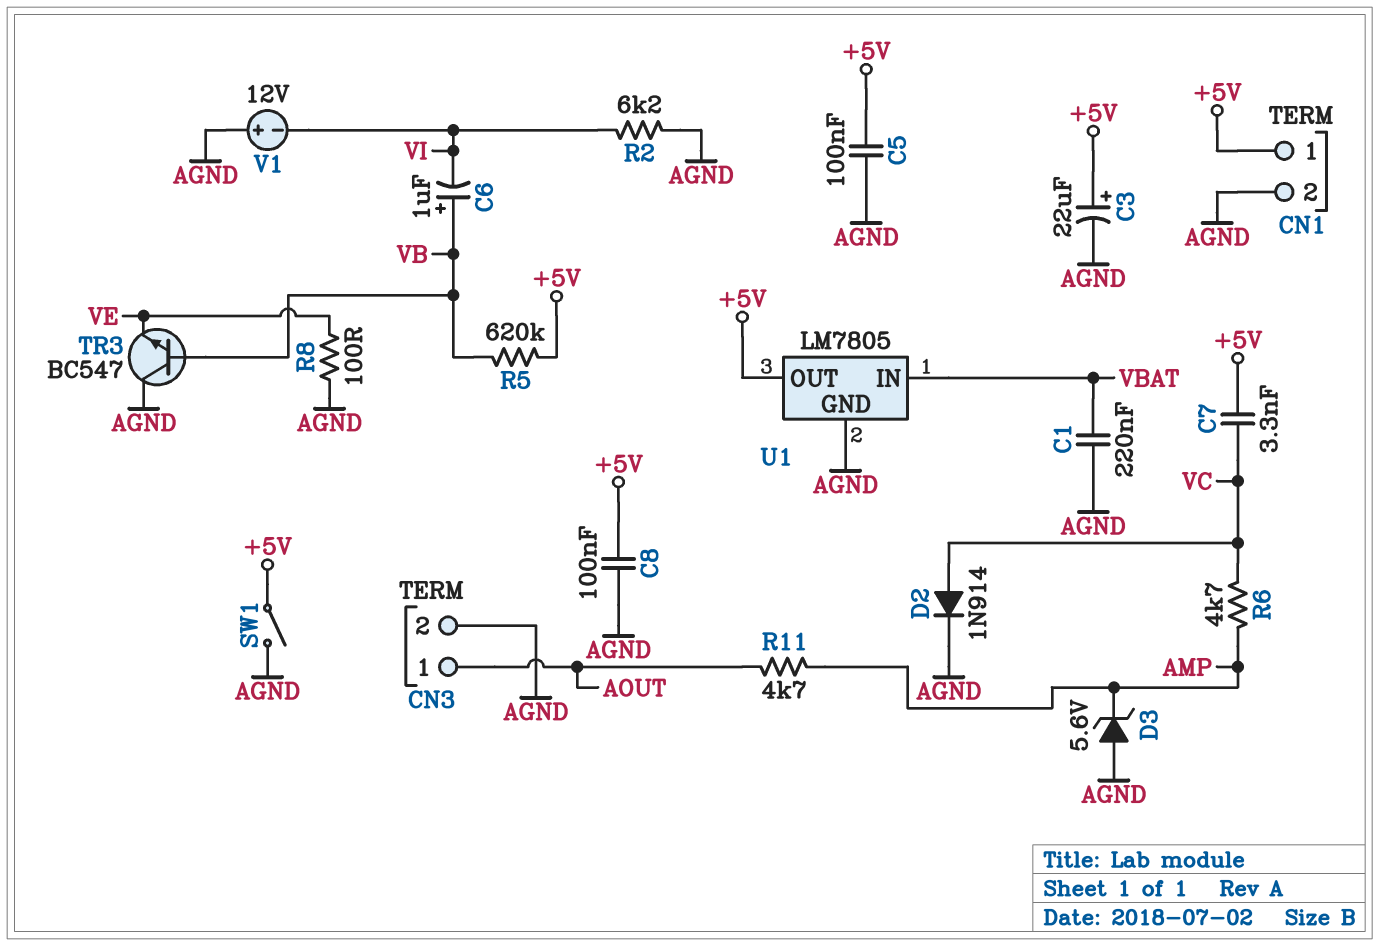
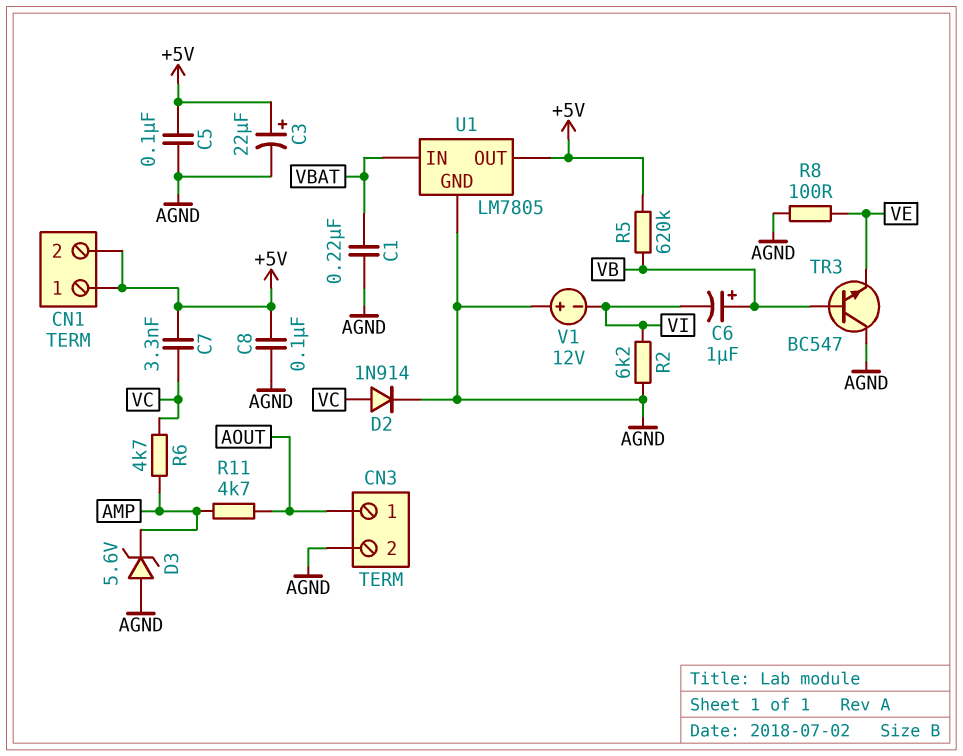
CN1 pin 2: AGND -> +5V
SW1: switch (+5V, AGND) -> none

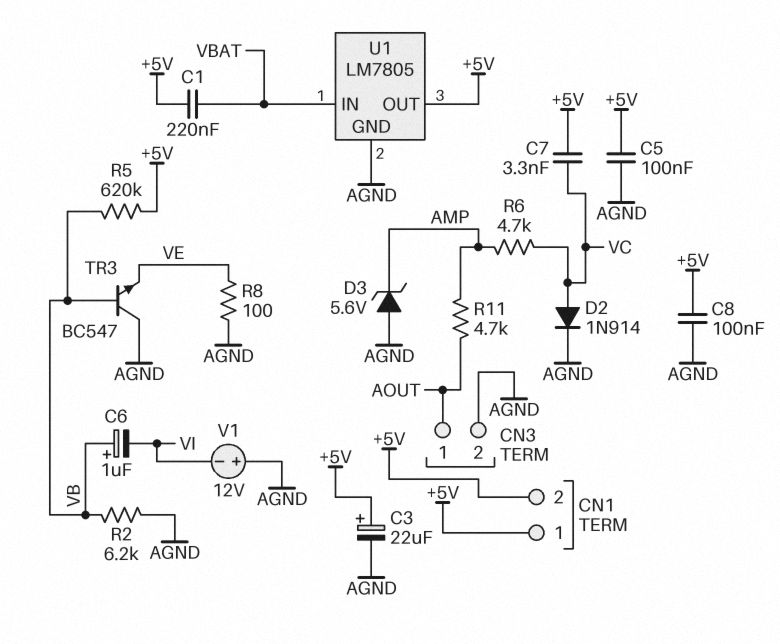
C1: 220nF (AGND, VBAT) -> 220nF (+5V, VBAT)
R2: 6.2k (AGND, VI) -> 6.2k (AGND, VB)

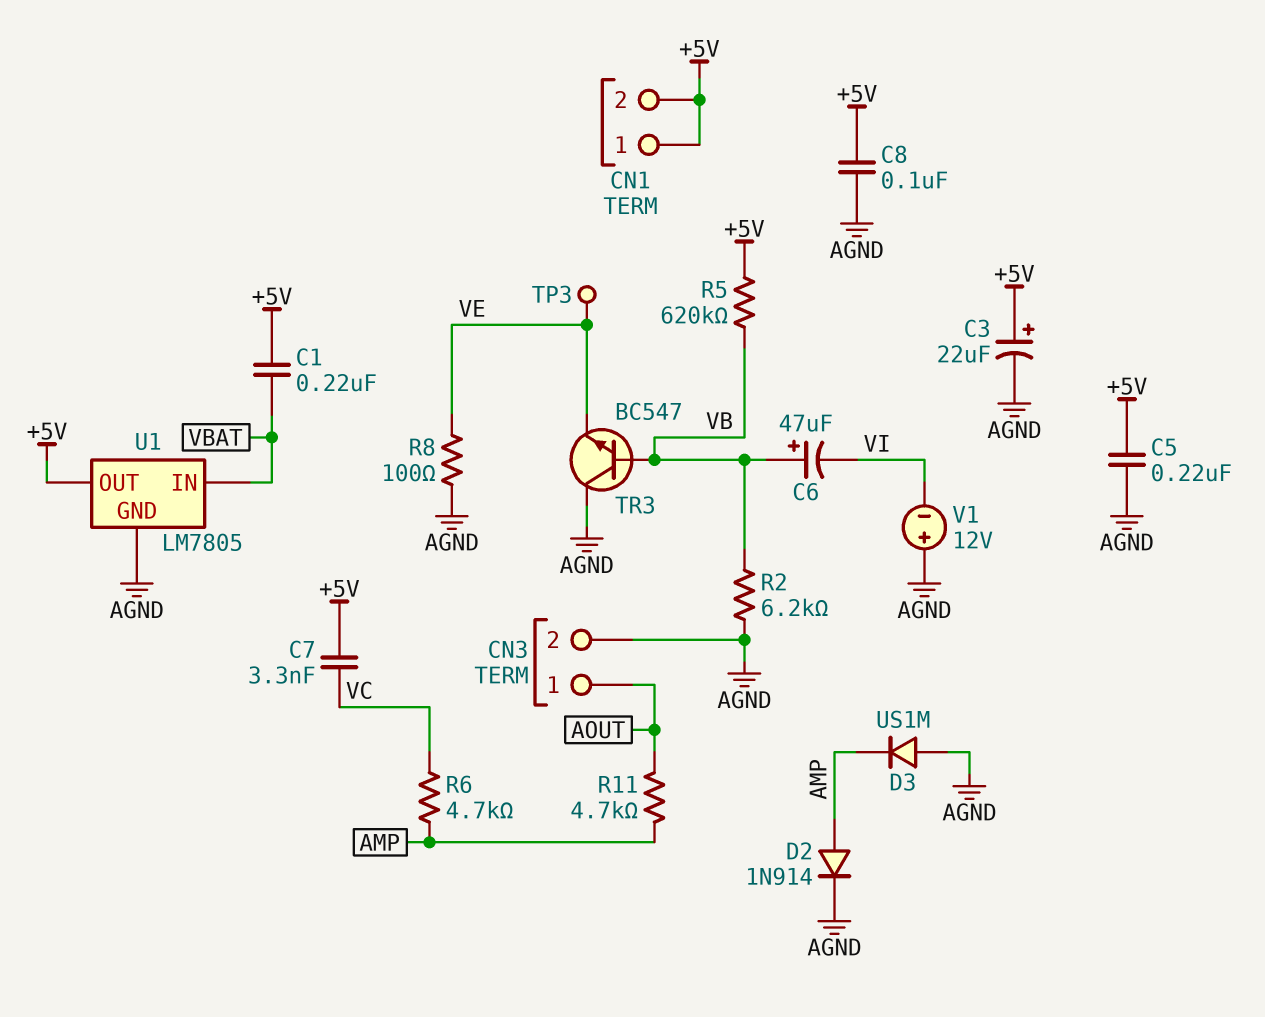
C5: 100nF (+5V, AGND) -> 220nF (+5V, AGND)
C6: 1uF (plus VB, minus VI) -> 47uF (plus VB, minus VI)
D2: diode 1N914 (A VC, K AGND) -> diode 1N914 (A AMP, K AGND)
D3: zener 5.6V (A AGND, K AMP) -> diode US1M (A AGND, K AMP)
TP3: none -> test point (VE)

